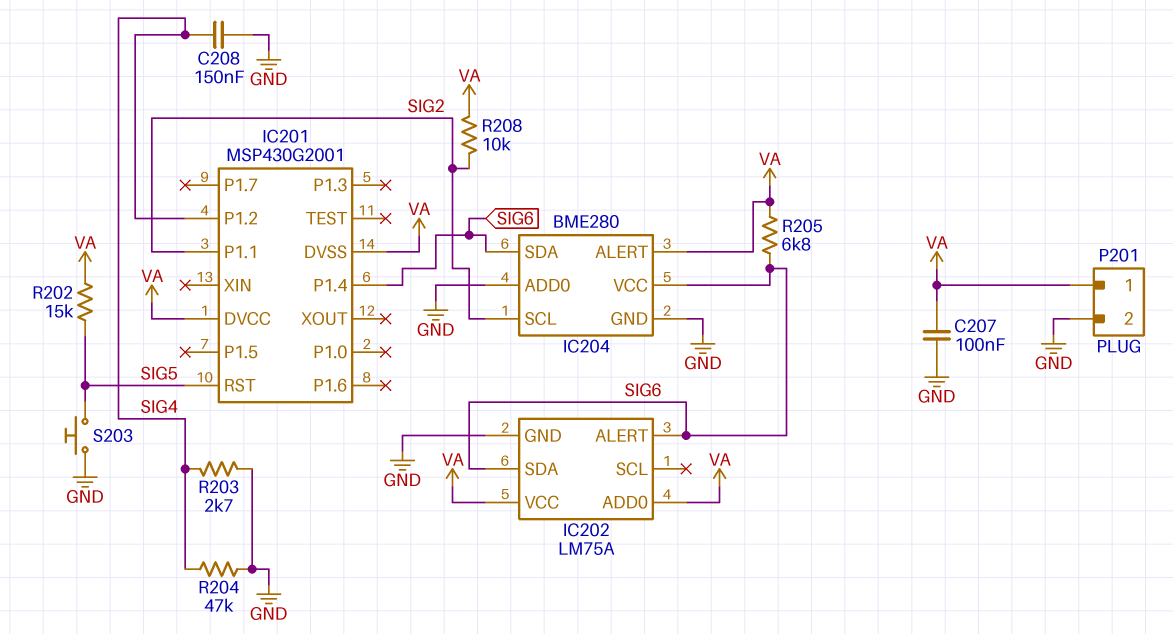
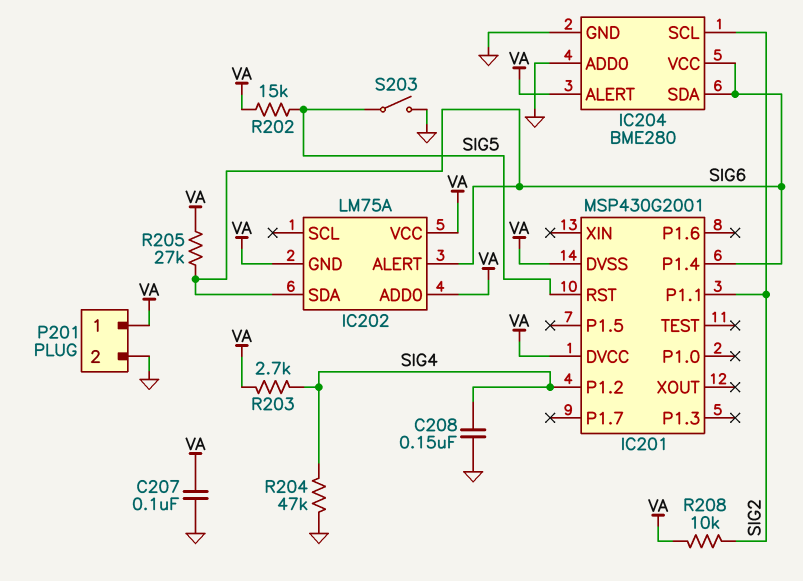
IC202 pin GND: GND -> VA
R203: 2.7k (GND, SIG4) -> 2.7k (SIG4, VA)
R205: 6.8k (SIG6, VA) -> 27k (SIG6, VA)
S203: button (GND, SIG5) -> switch (GND, SIG5)

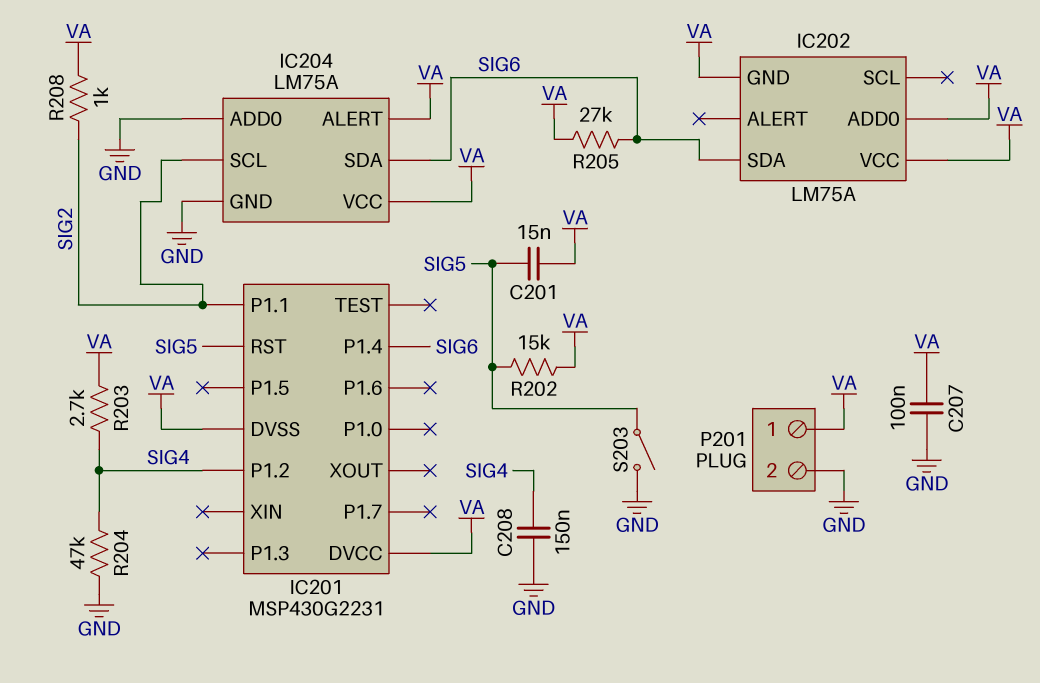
C201: none -> 15nF (SIG5, VA)
IC201: MSP430G2001 -> MSP430G2231
IC202 pin ALERT: SIG6 -> none
IC204: BME280 -> LM75A
IC204 pin VCC: SIG6 -> VA
R208: 10k (SIG2, VA) -> 1k (SIG2, VA)

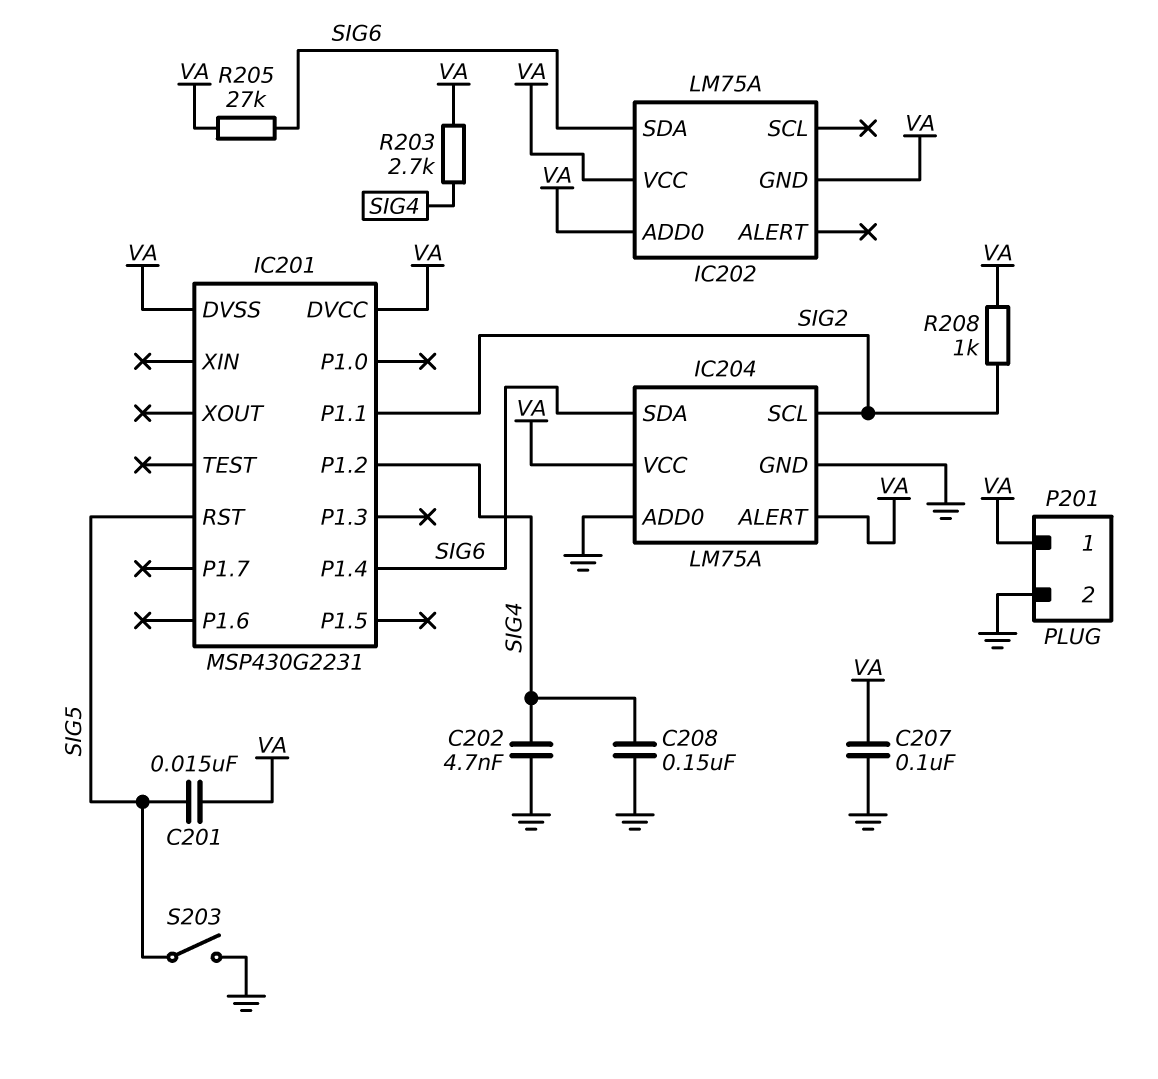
C202: none -> 4.7nF (GND, SIG4)
R202: 15k (SIG5, VA) -> none
R204: 47k (GND, SIG4) -> none

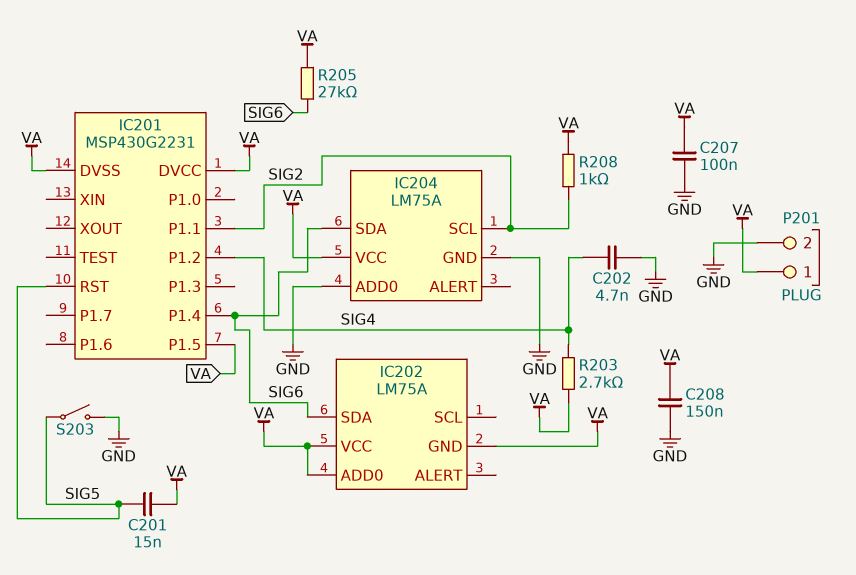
C208: 150nF (GND, SIG4) -> 150nF (GND, VA)
IC201 pin P1.5: none -> VA
IC204 pin ALERT: VA -> none

